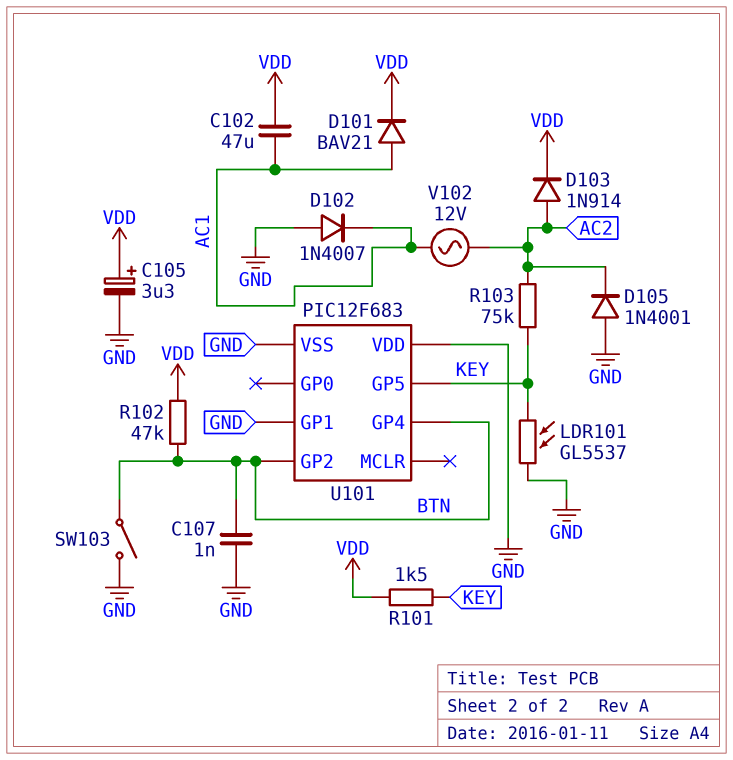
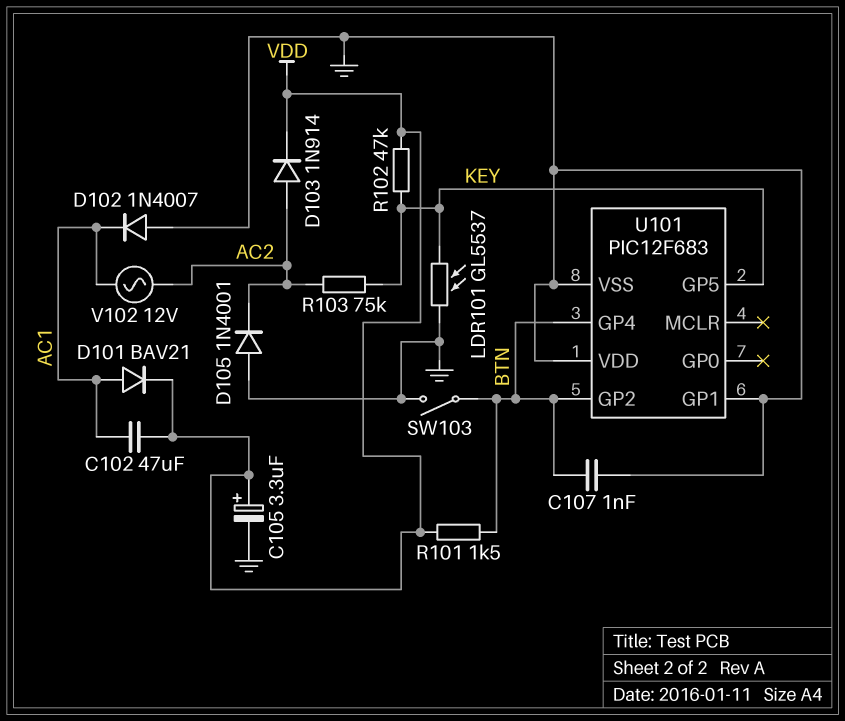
R101: 1.5k (KEY, VDD) -> 1.5k (BTN, VDD)
R102: 47k (BTN, VDD) -> 47k (KEY, VDD)

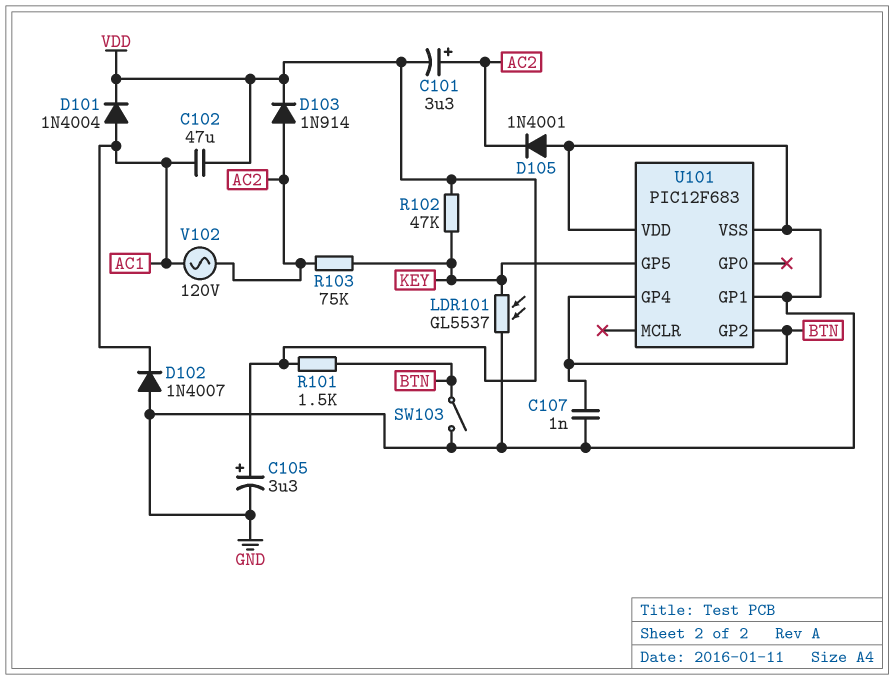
C101: none -> 3.3uF (plus AC2, minus VDD)
D101: diode BAV21 (A AC1, K VDD) -> diode 1N4004 (A AC1, K VDD)
V102: AC 12V (AC1, AC2) -> AC 120V (AC1, AC2)

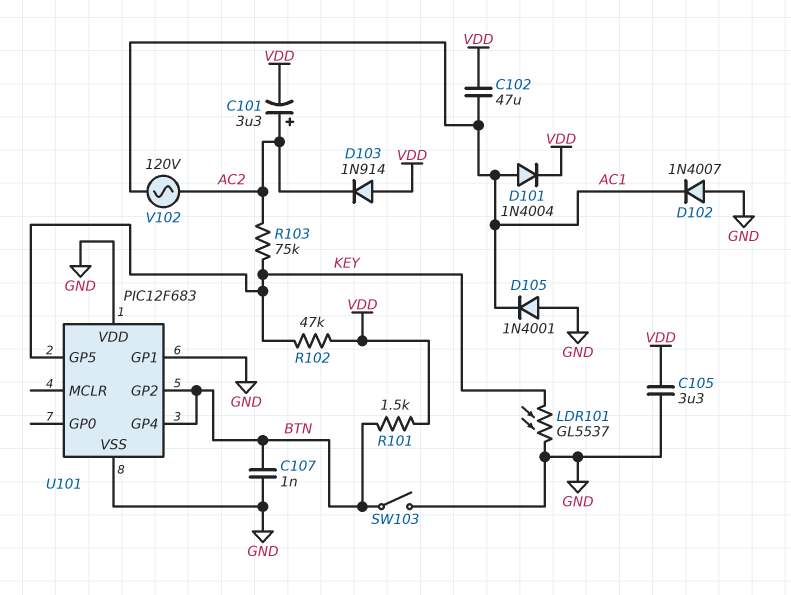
C105: 3.3uF (plus VDD, minus GND) -> 3.3uF (GND, VDD)
D103: diode 1N914 (A AC2, K VDD) -> diode 1N914 (A VDD, K AC2)
D105: diode 1N4001 (A GND, K AC2) -> diode 1N4001 (A GND, K AC1)

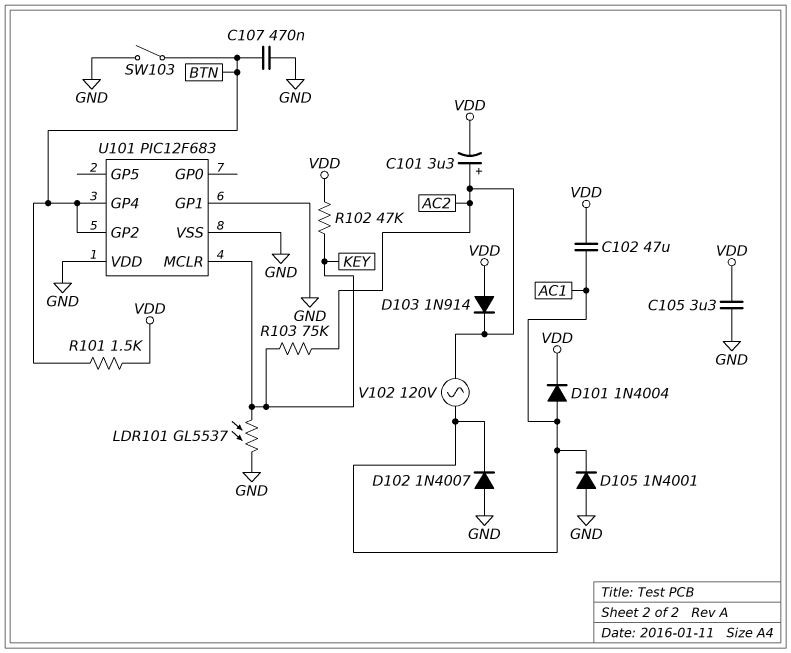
C107: 1nF (BTN, GND) -> 470nF (BTN, GND)
U101 pin GP5: KEY -> none
U101 pin MCLR: none -> KEY

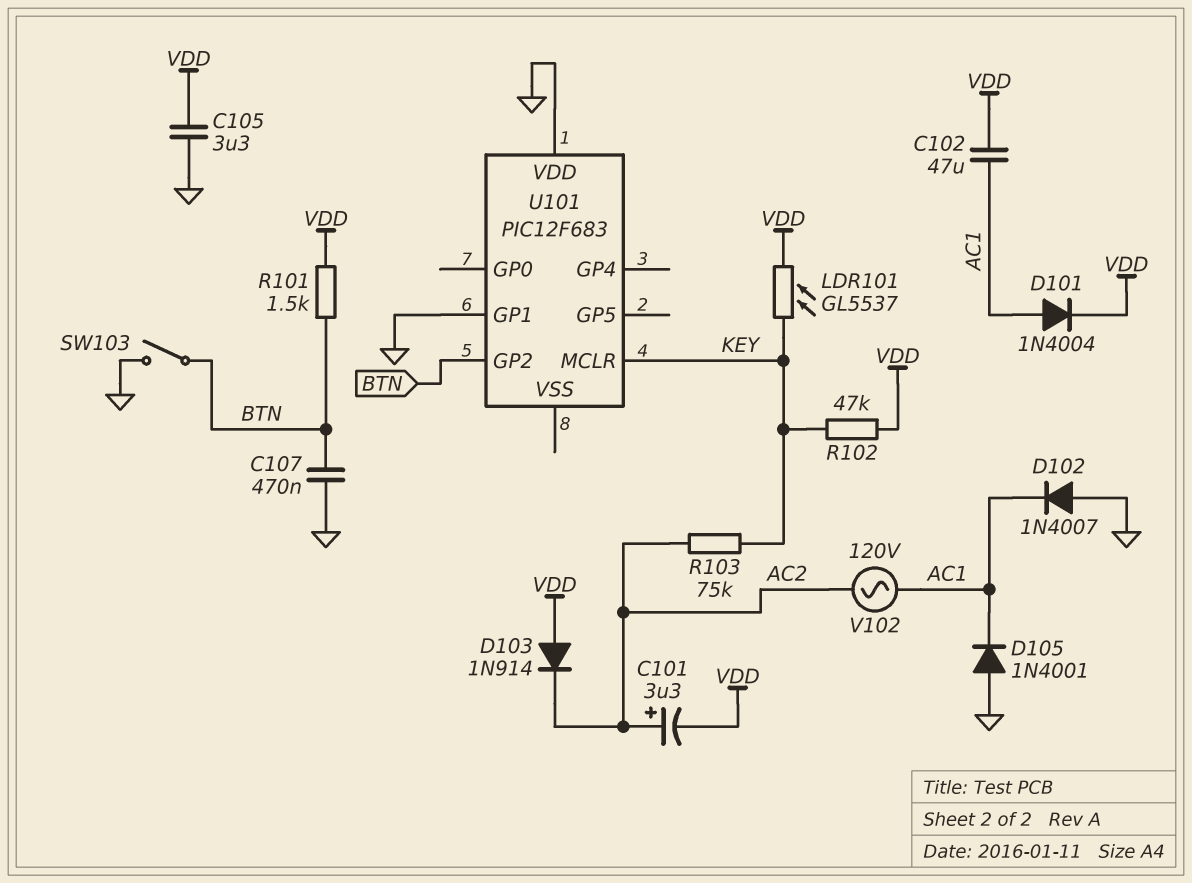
LDR101: GL5537 (GND, KEY) -> GL5537 (KEY, VDD)
U101 pin GP4: BTN -> none
U101 pin VSS: GND -> none

